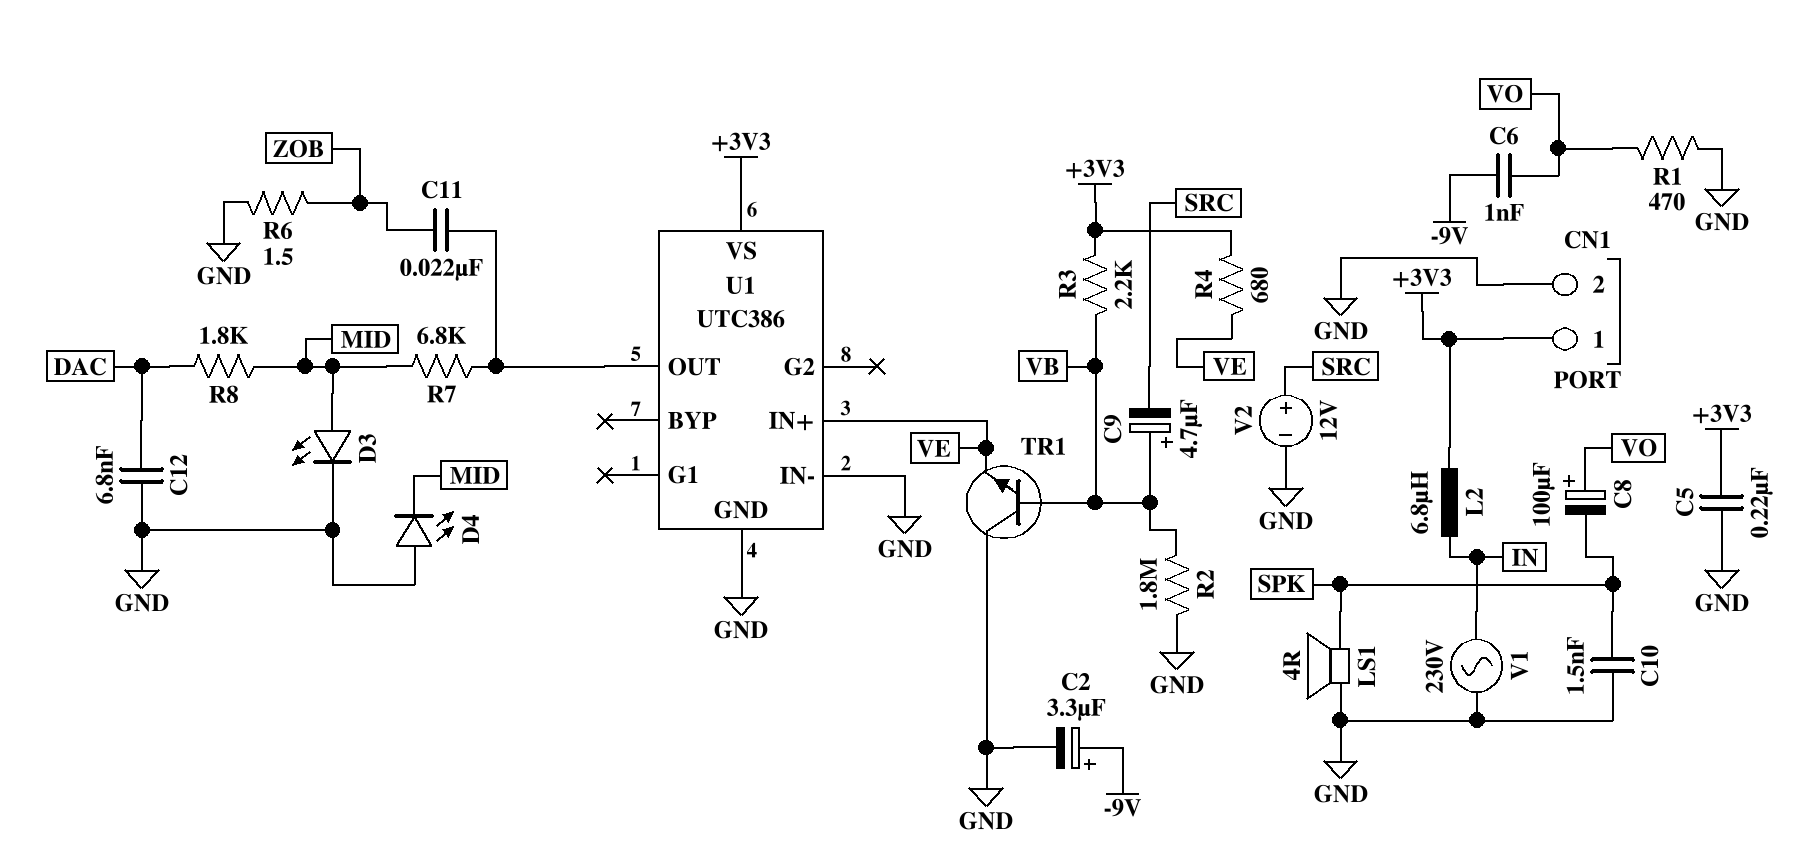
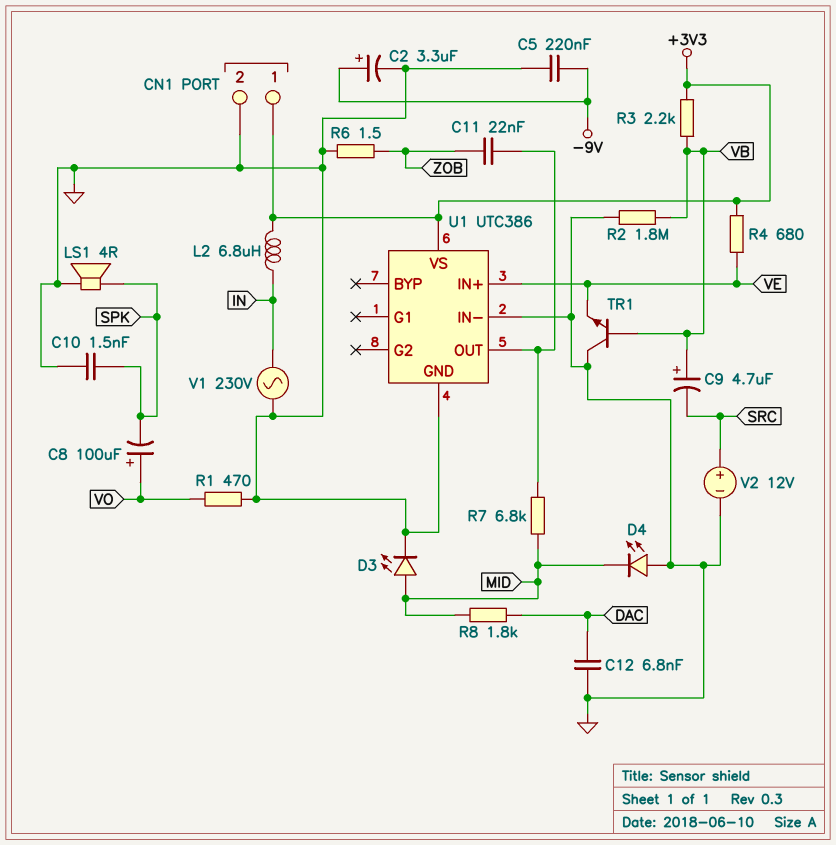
C5: 220nF (+3V3, GND) -> 220nF (-9V, GND)
C6: 1nF (-9V, VO) -> none

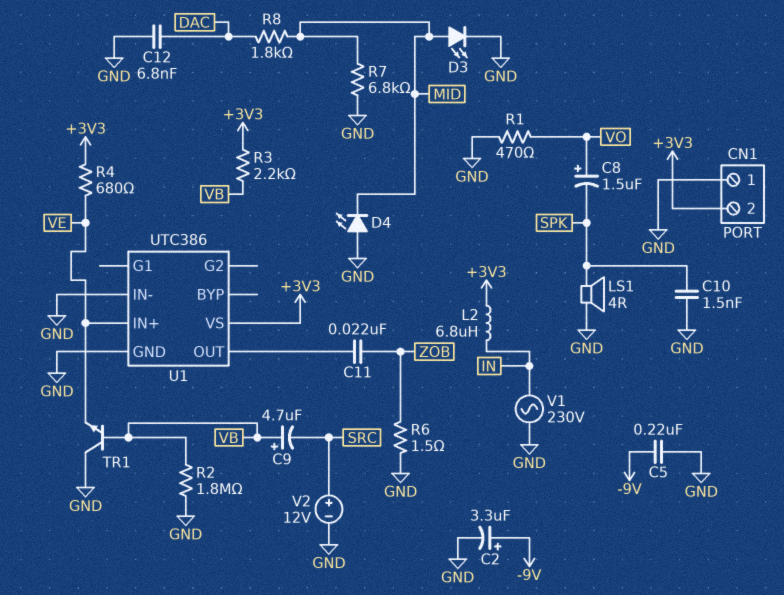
C8: 100uF (plus VO, minus SPK) -> 1.5uF (plus VO, minus SPK)
CN1 pin 1: +3V3 -> GND
CN1 pin 2: GND -> +3V3
R7: 6.8k (MID, U1/OUT) -> 6.8k (GND, MID)

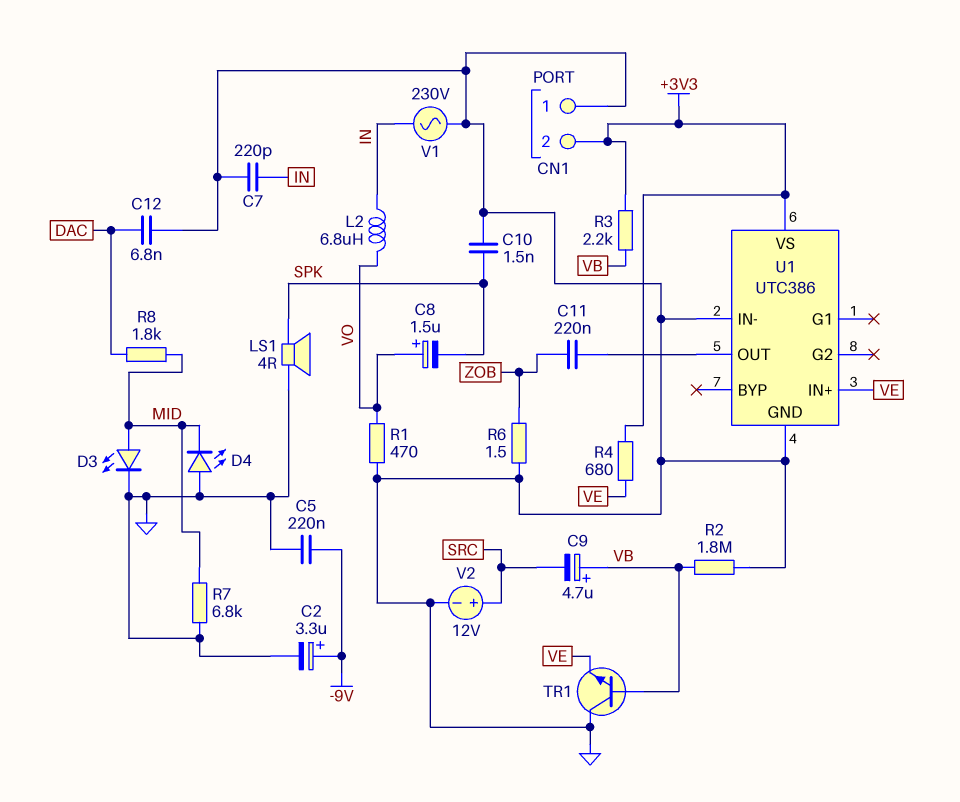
C7: none -> 220pF (GND, IN)
C11: 22nF (U1/OUT, ZOB) -> 220nF (U1/OUT, ZOB)
L2: 6.8uH (+3V3, IN) -> 6.8uH (IN, VO)

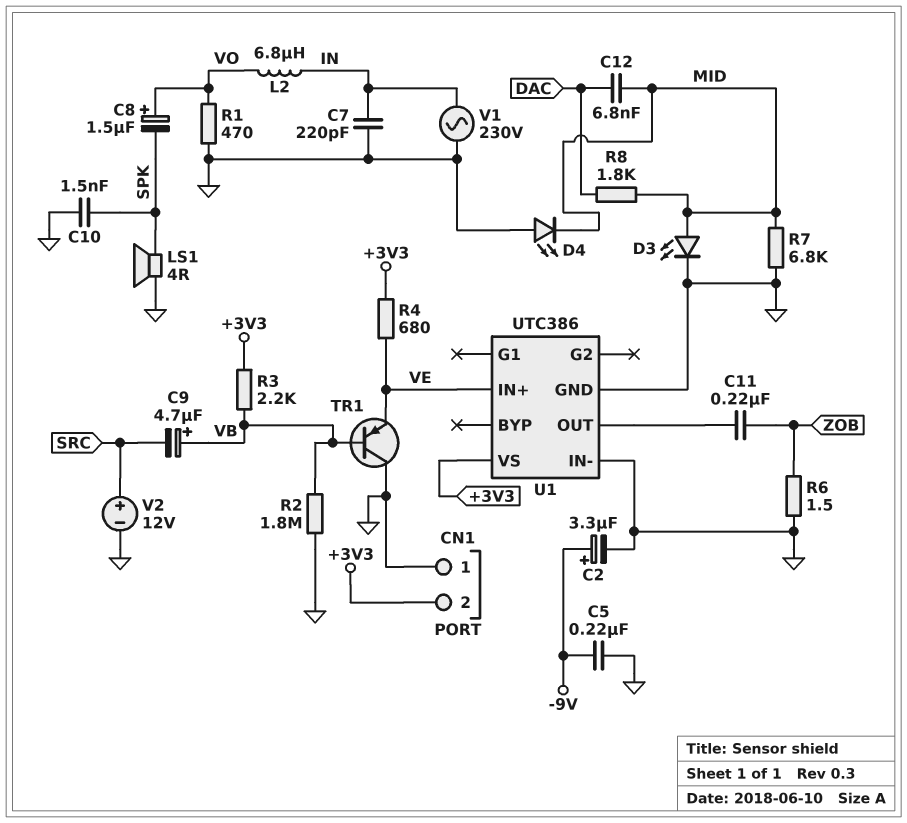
C12: 6.8nF (DAC, GND) -> 6.8nF (DAC, MID)
TR1: NPN (B VB, C GND, E VE) -> PNP (B VB, C GND, E VE)

